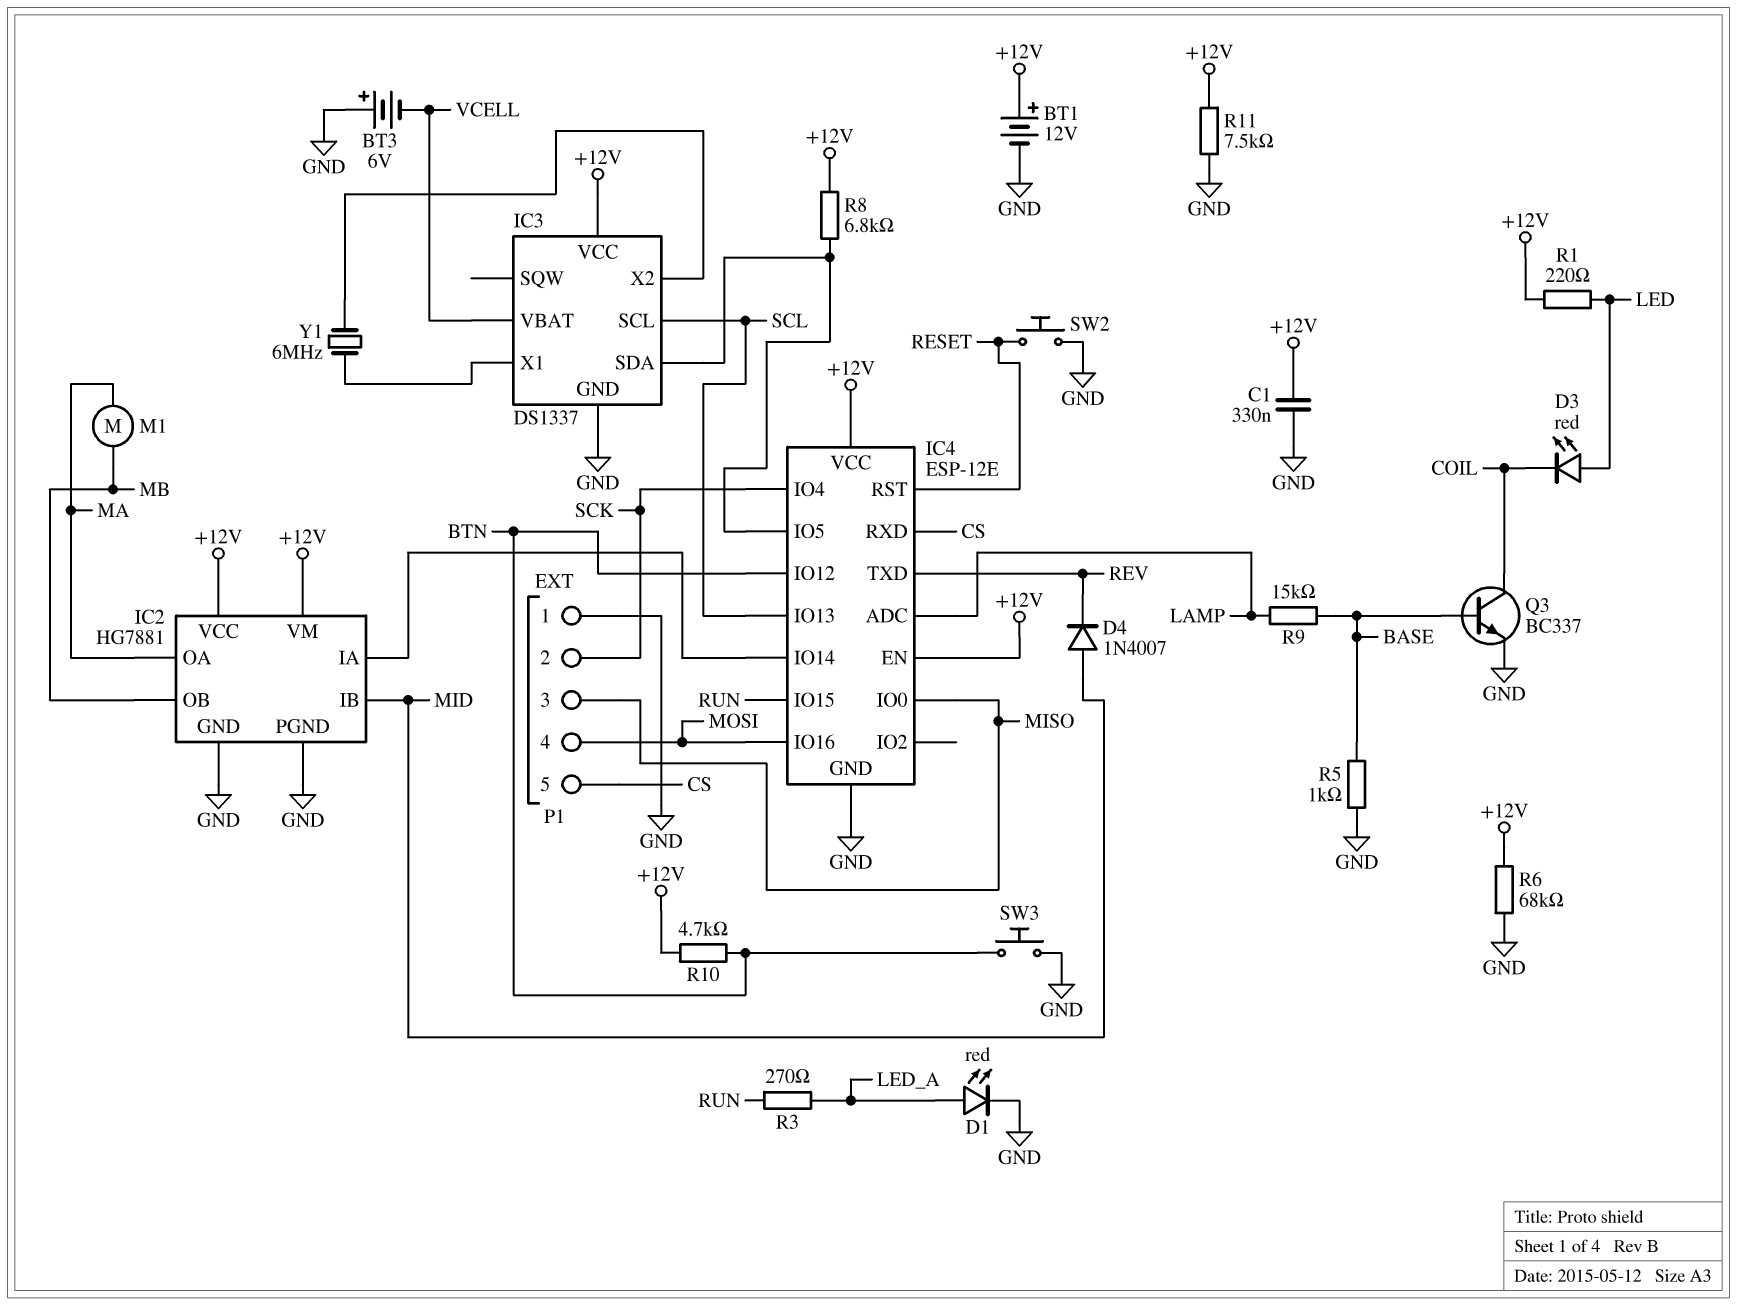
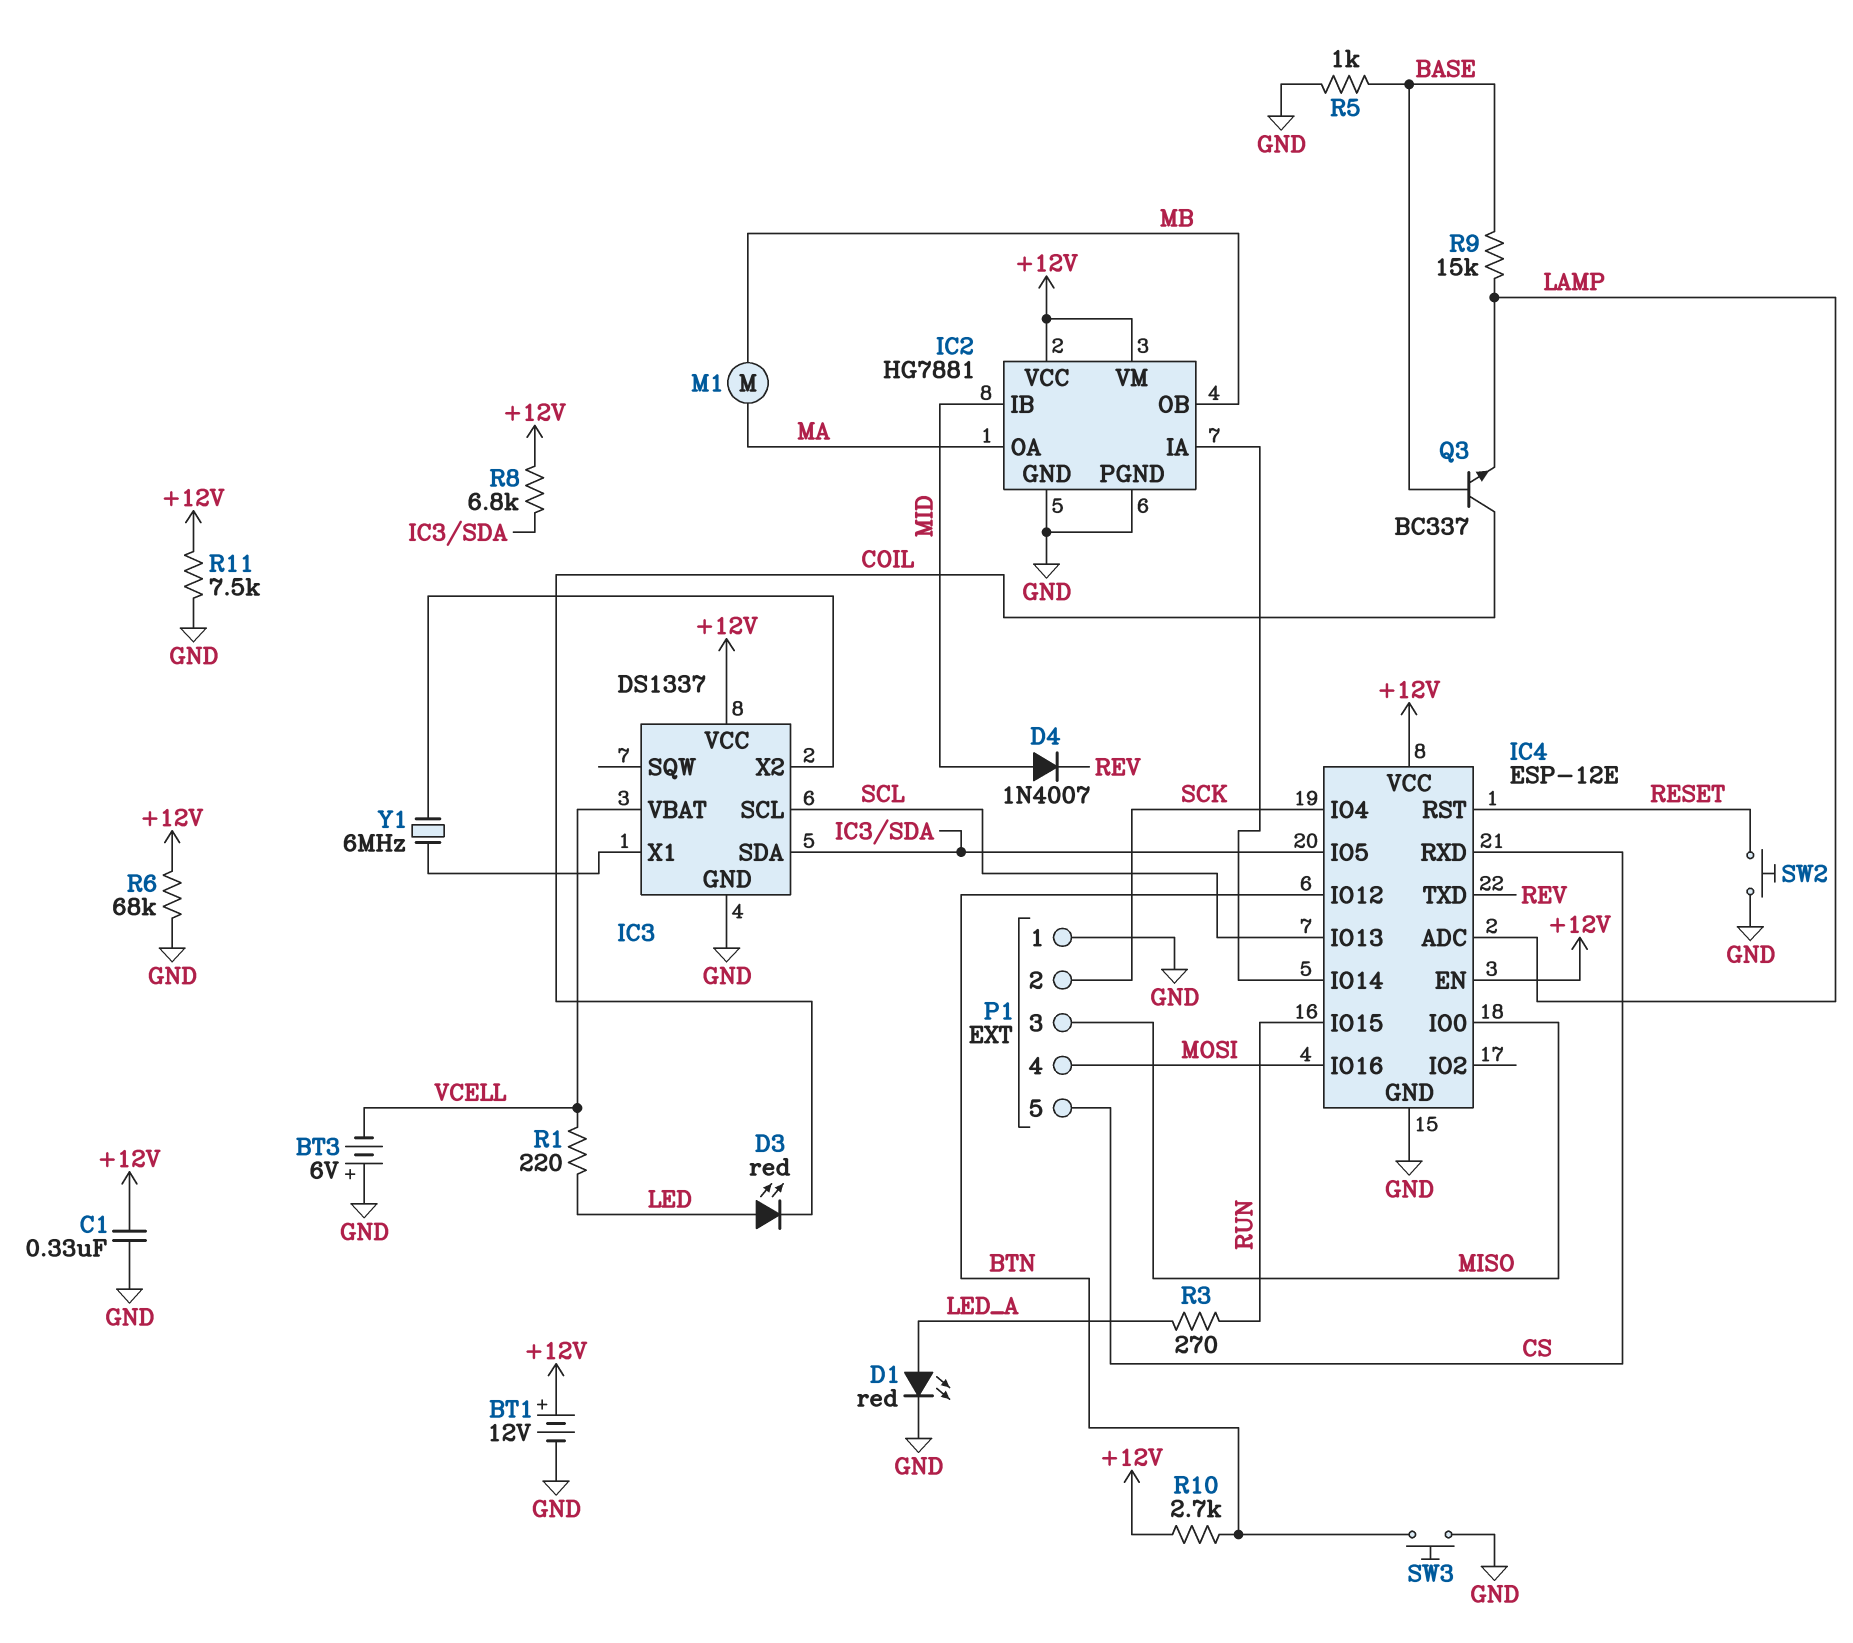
Q3: NPN BC337 (B BASE, C COIL, E GND) -> NPN BC337 (B BASE, C COIL, E LAMP)
R1: 220 (+12V, LED) -> 220 (LED, VCELL)
R10: 4.7k (+12V, BTN) -> 2.7k (+12V, BTN)

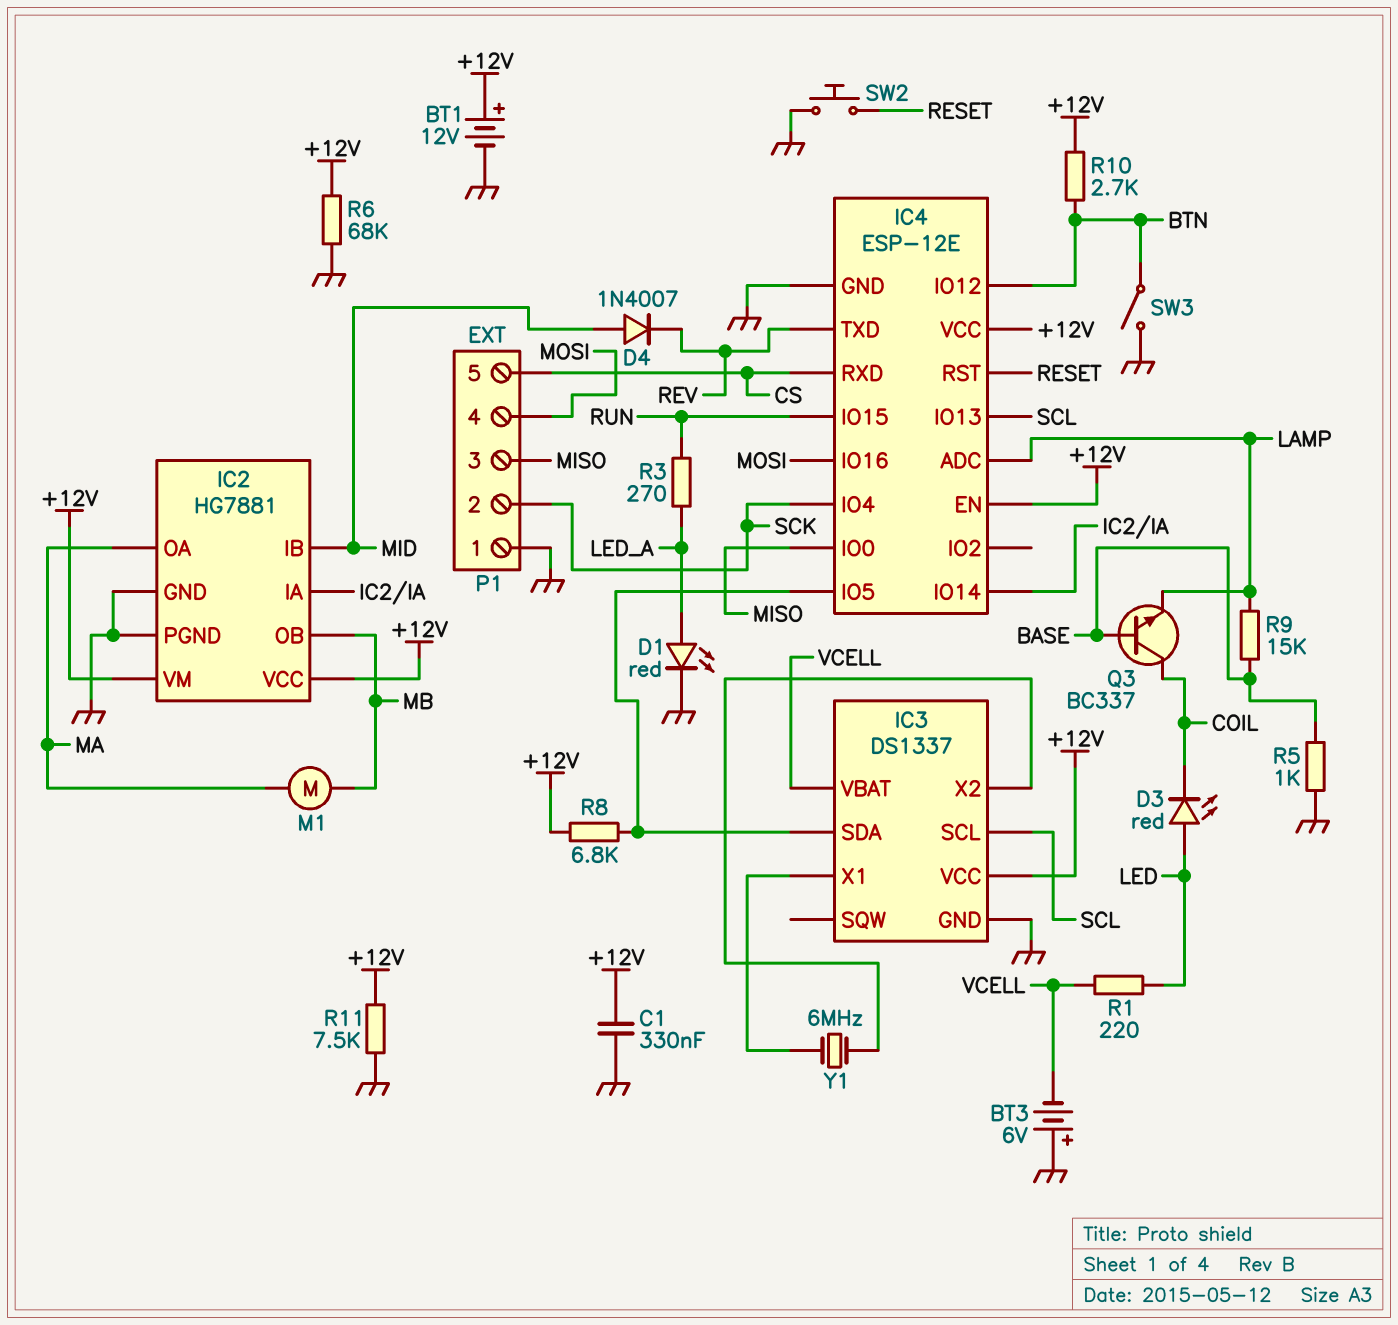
SW3: button (BTN, GND) -> switch (BTN, GND)

